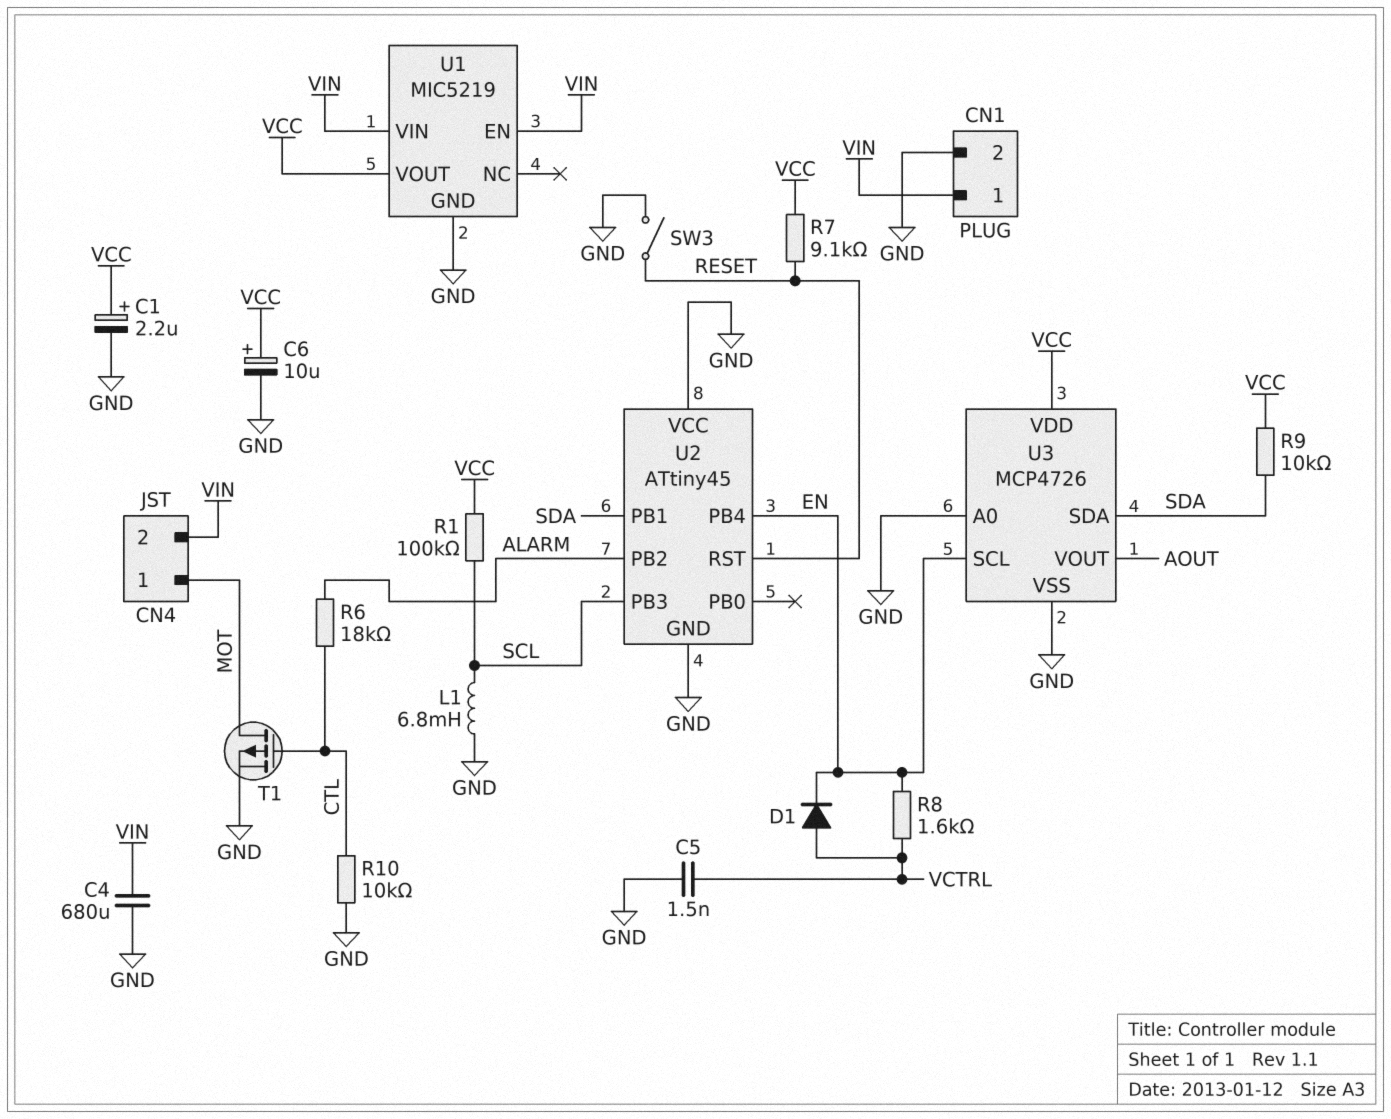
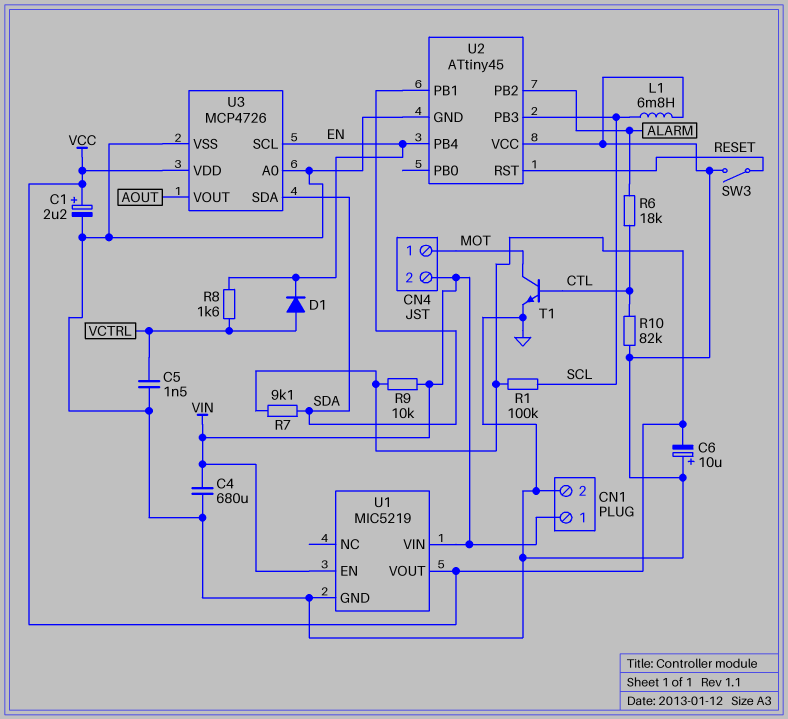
C6: 10uF (plus VCC, minus GND) -> 10uF (plus GND, minus VCC)
R7: 9.1k (RESET, VCC) -> 9.1k (SDA, VCC)
R9: 10k (SDA, VCC) -> 10k (VCC, VIN)
R10: 10k (CTL, GND) -> 82k (CTL, GND)
T1: PMOS (G CTL, D MOT, S GND) -> NPN (B CTL, C MOT, E GND)

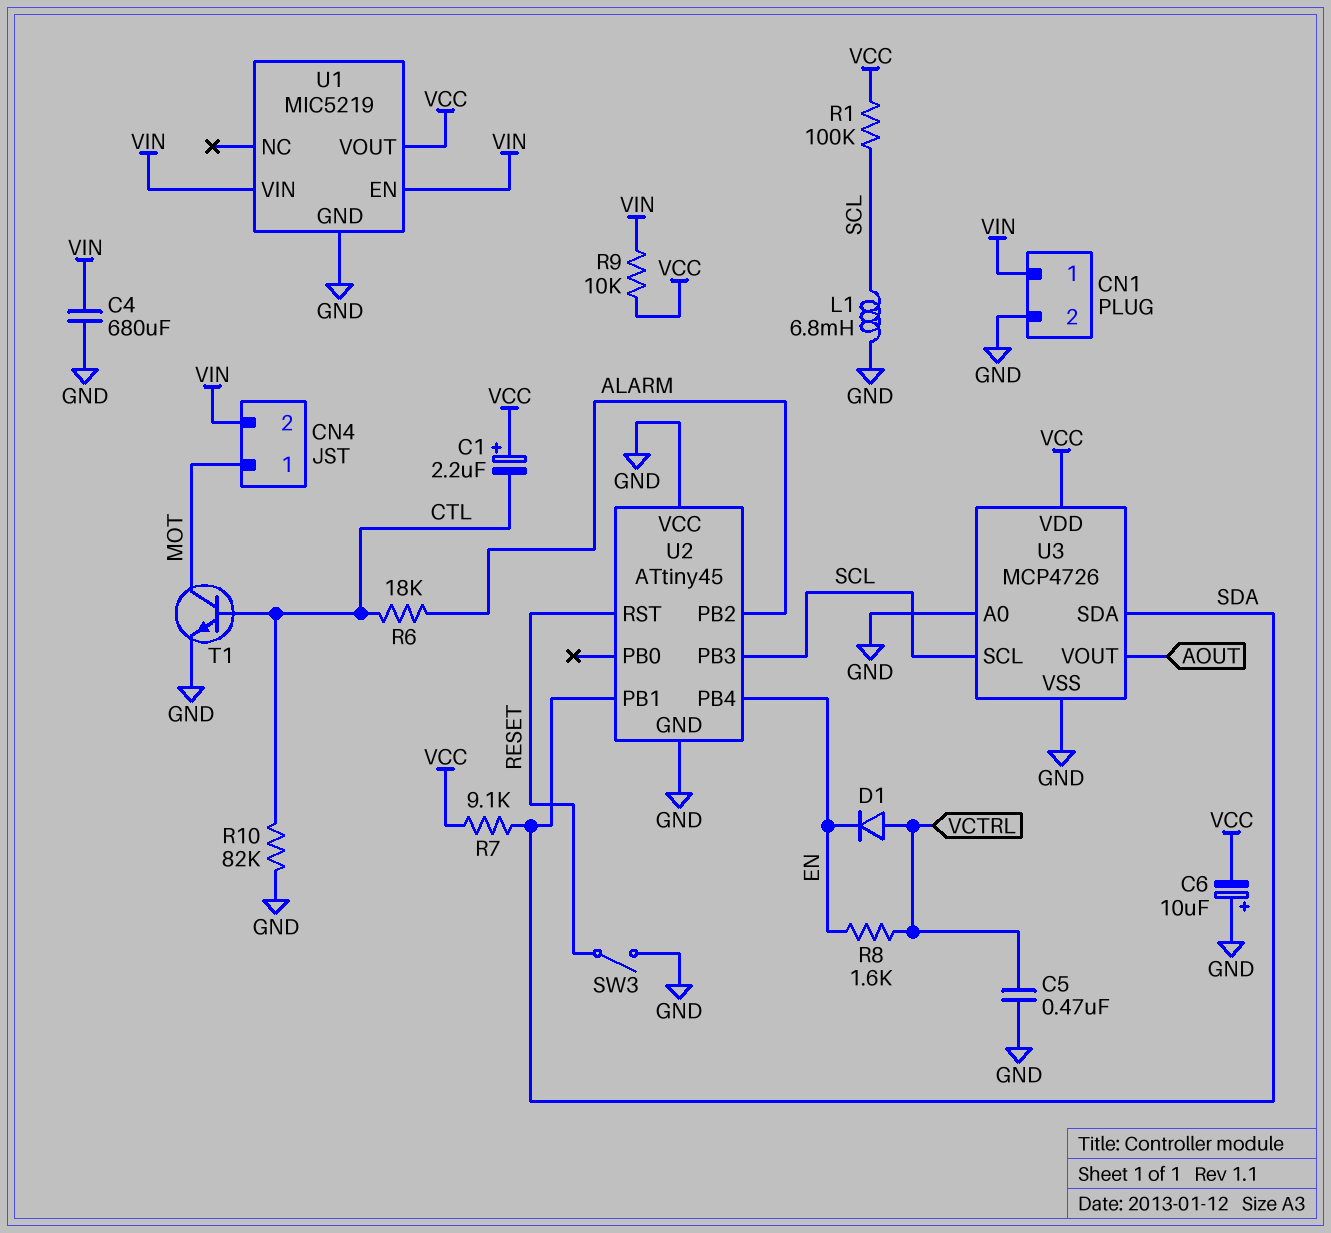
C1: 2.2uF (plus VCC, minus GND) -> 2.2uF (plus VCC, minus CTL)
C5: 1.5nF (GND, VCTRL) -> 470nF (GND, VCTRL)
U3 pin SCL: EN -> SCL

